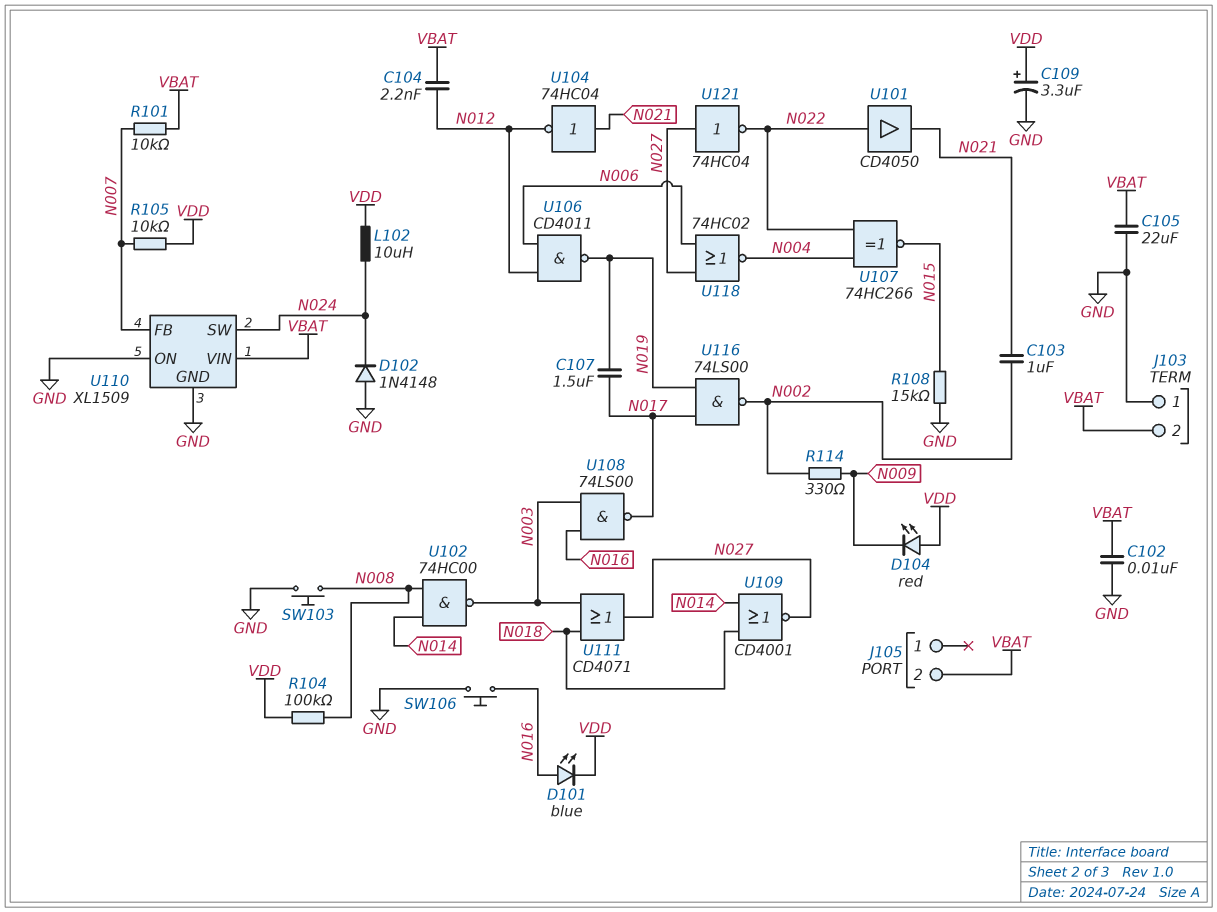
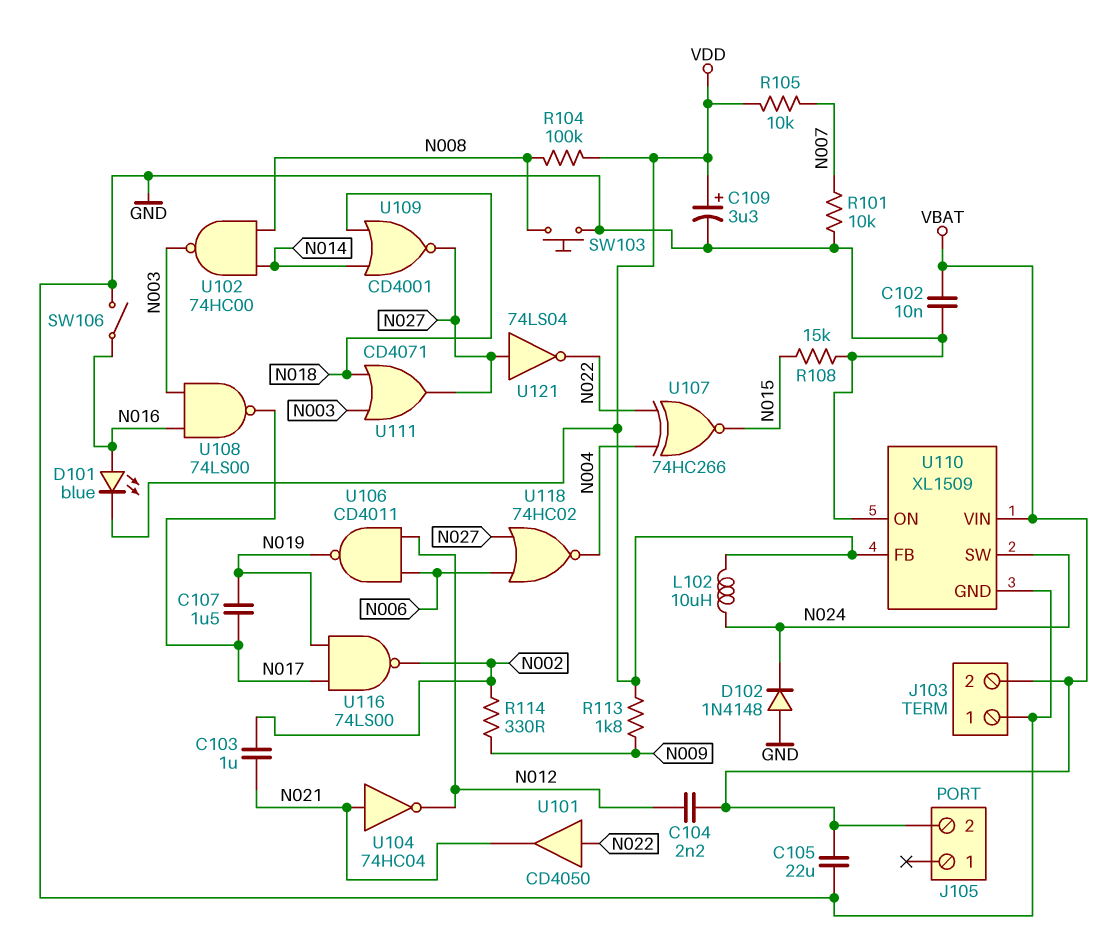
D104: LED red (A VDD, K N009) -> none
R101: 10k (N007, VBAT) -> 10k (GND, N007)
R113: none -> 1.8k (N009, VDD)
SW106: button (GND, N016) -> switch (GND, N016)
U110 pin FB: N007 -> VDD
U121: NOT 74HC04 (in N027, out N022) -> NOT 74LS04 (in N027, out N022)

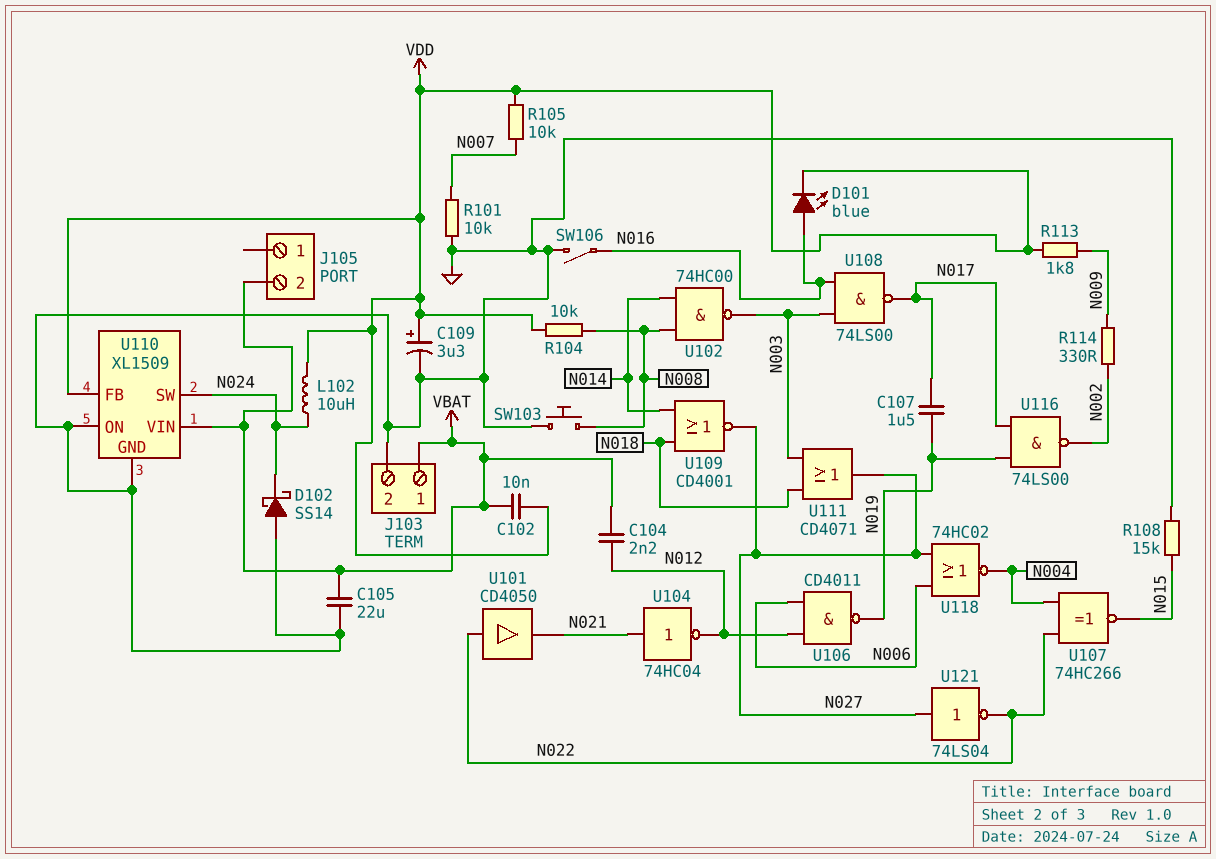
C102: 10nF (GND, VBAT) -> 10nF (VBAT, VDD)
C103: 1uF (N002, N021) -> none
D102: diode 1N4148 (A GND, K N024) -> schottky SS14 (A GND, K N024)
J103 pin 1: GND -> VBAT
J103 pin 2: VBAT -> GND
R104: 100k (N008, VDD) -> 10k (N008, VDD)

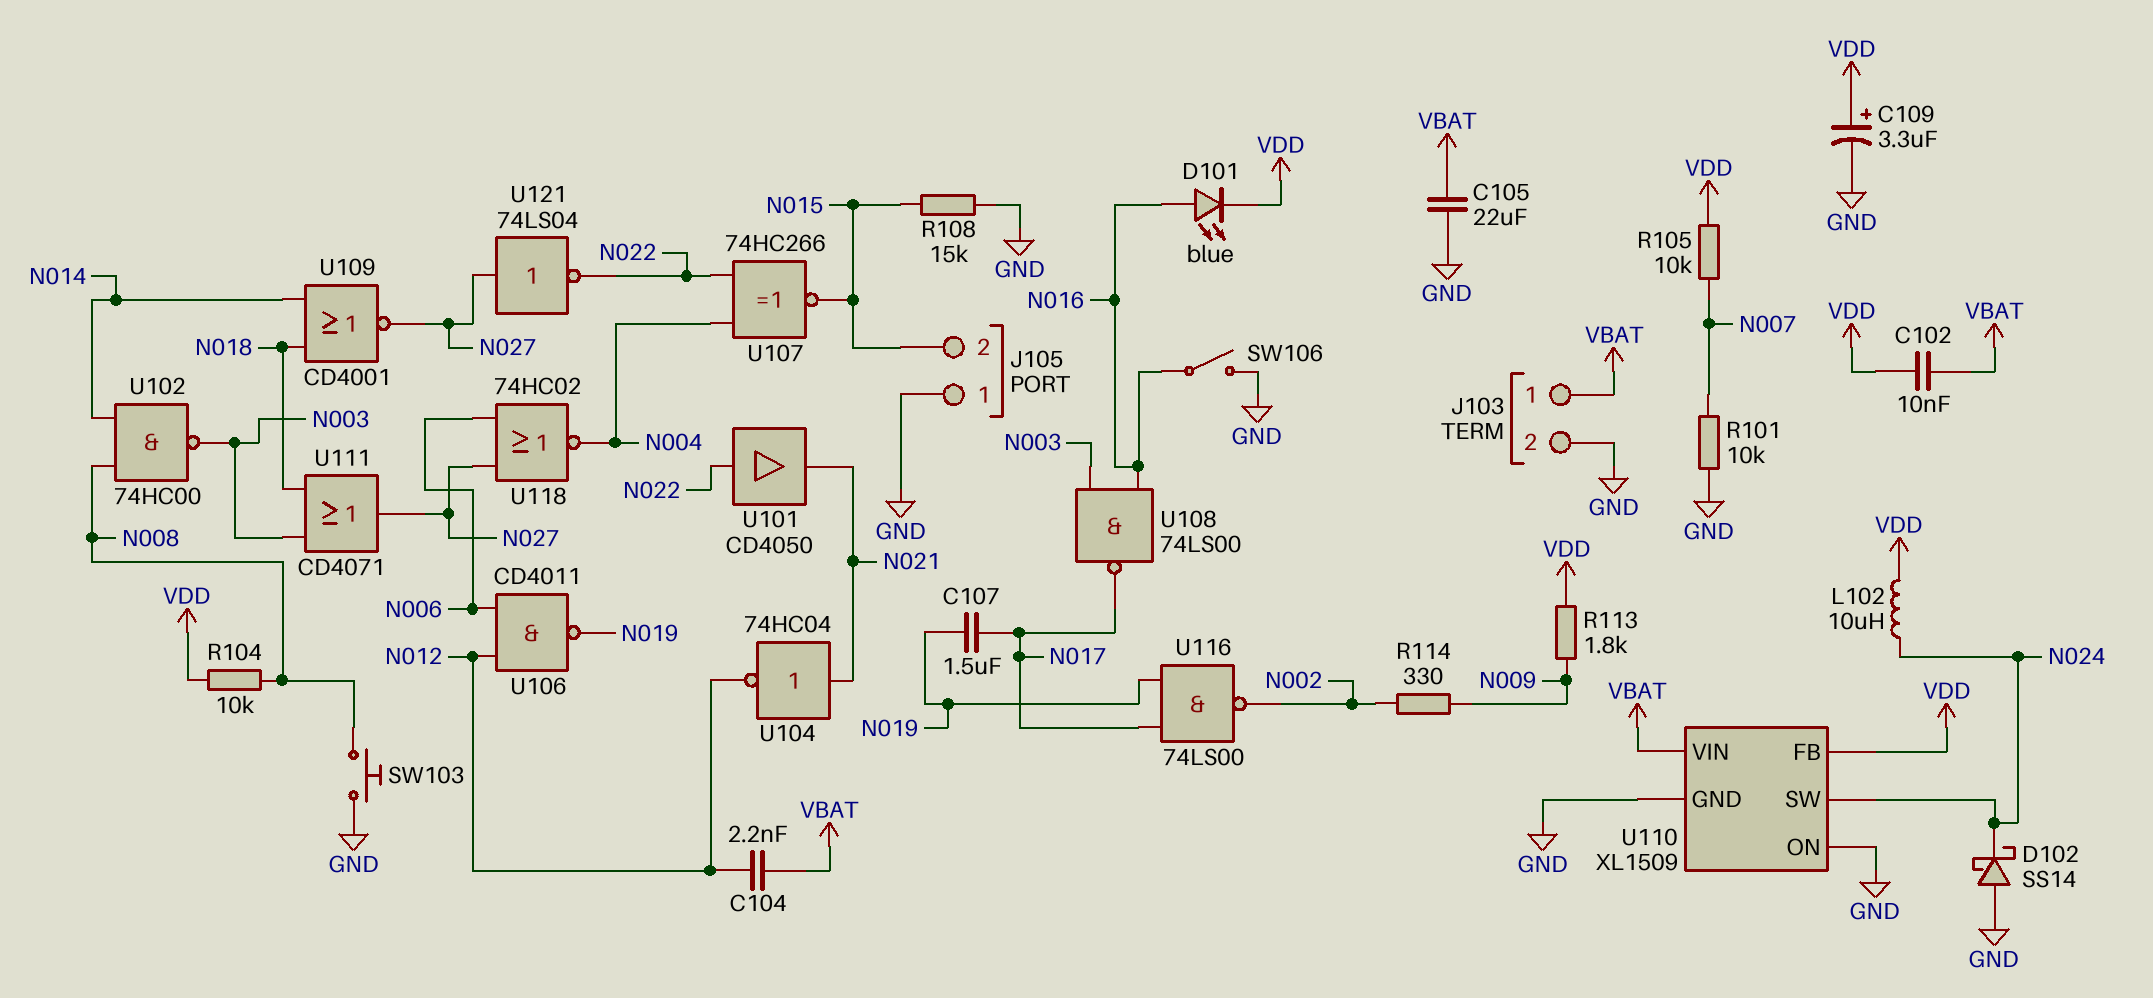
J105 pin 1: none -> GND
J105 pin 2: VBAT -> N015

